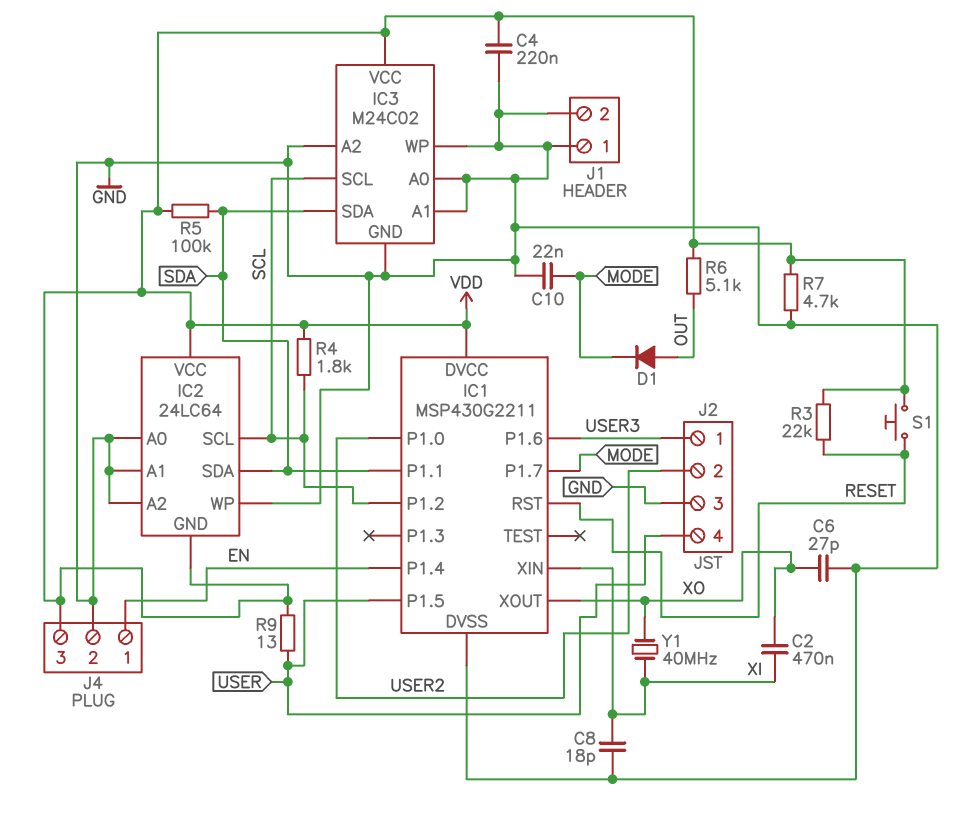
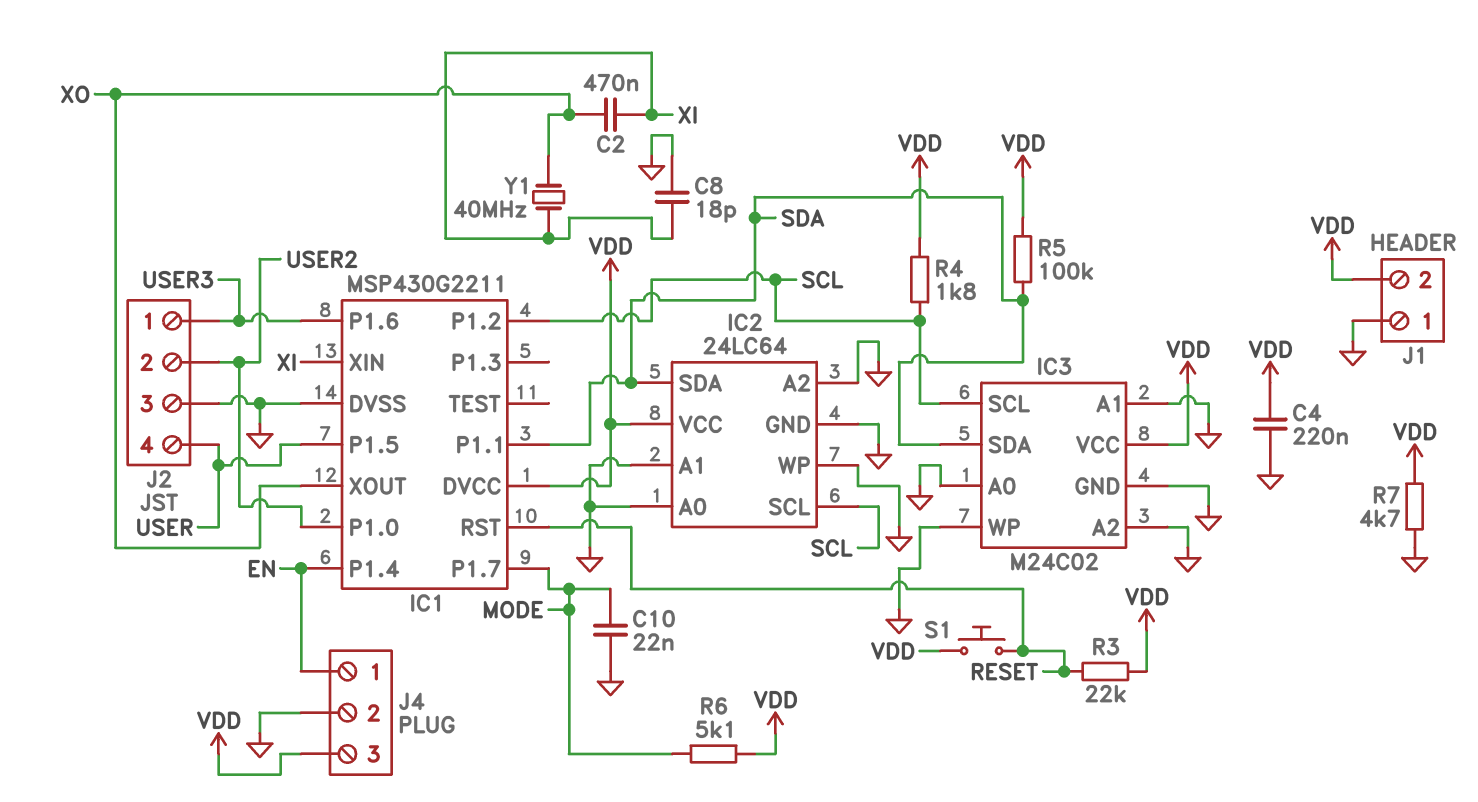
C6: 27pF (GND, XO) -> none
D1: diode (A OUT, K MODE) -> none
IC2 pin GND: VDD -> GND
J1 pin 2: GND -> VDD
R6: 5.1k (OUT, VDD) -> 5.1k (MODE, VDD)
R9: 13 (USER, VDD) -> none

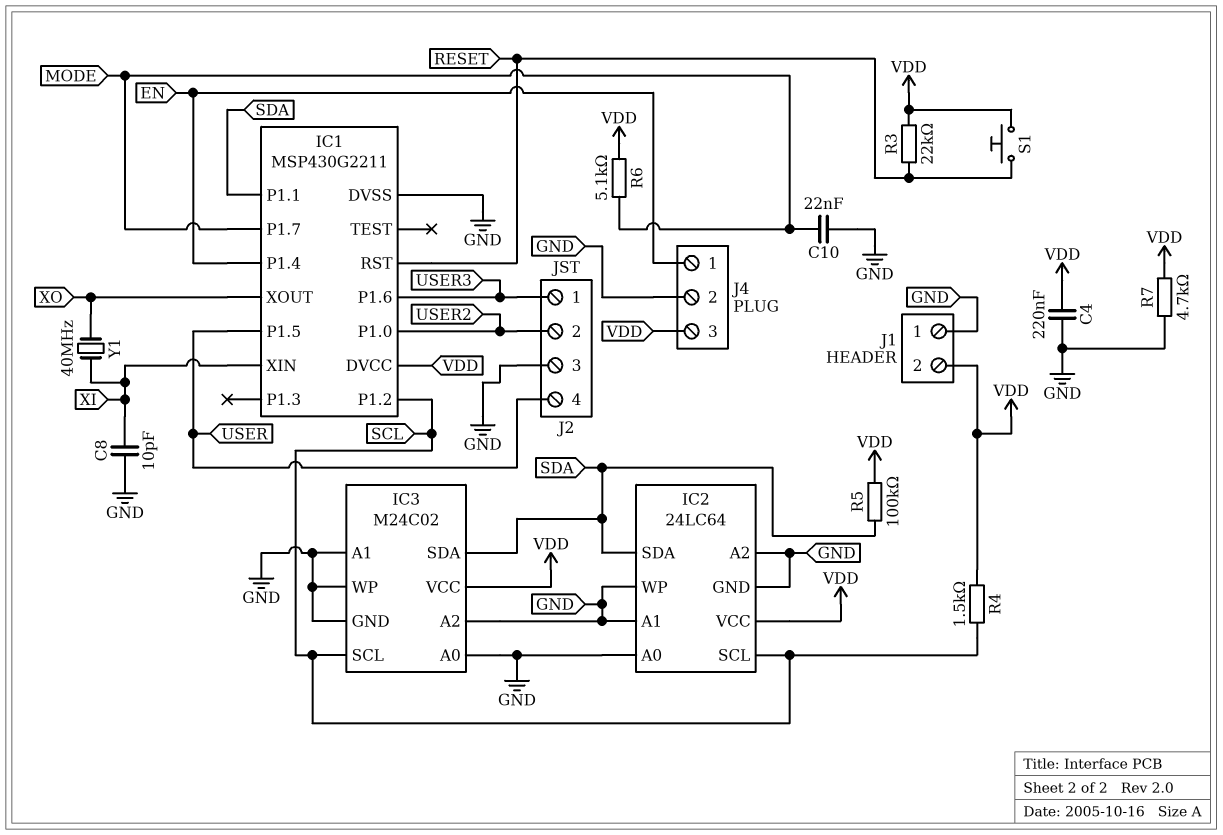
C2: 470nF (XI, XO) -> none
C8: 18pF (GND, XI) -> 10pF (GND, XI)
R4: 1.8k (SCL, VDD) -> 1.5k (SCL, VDD)

